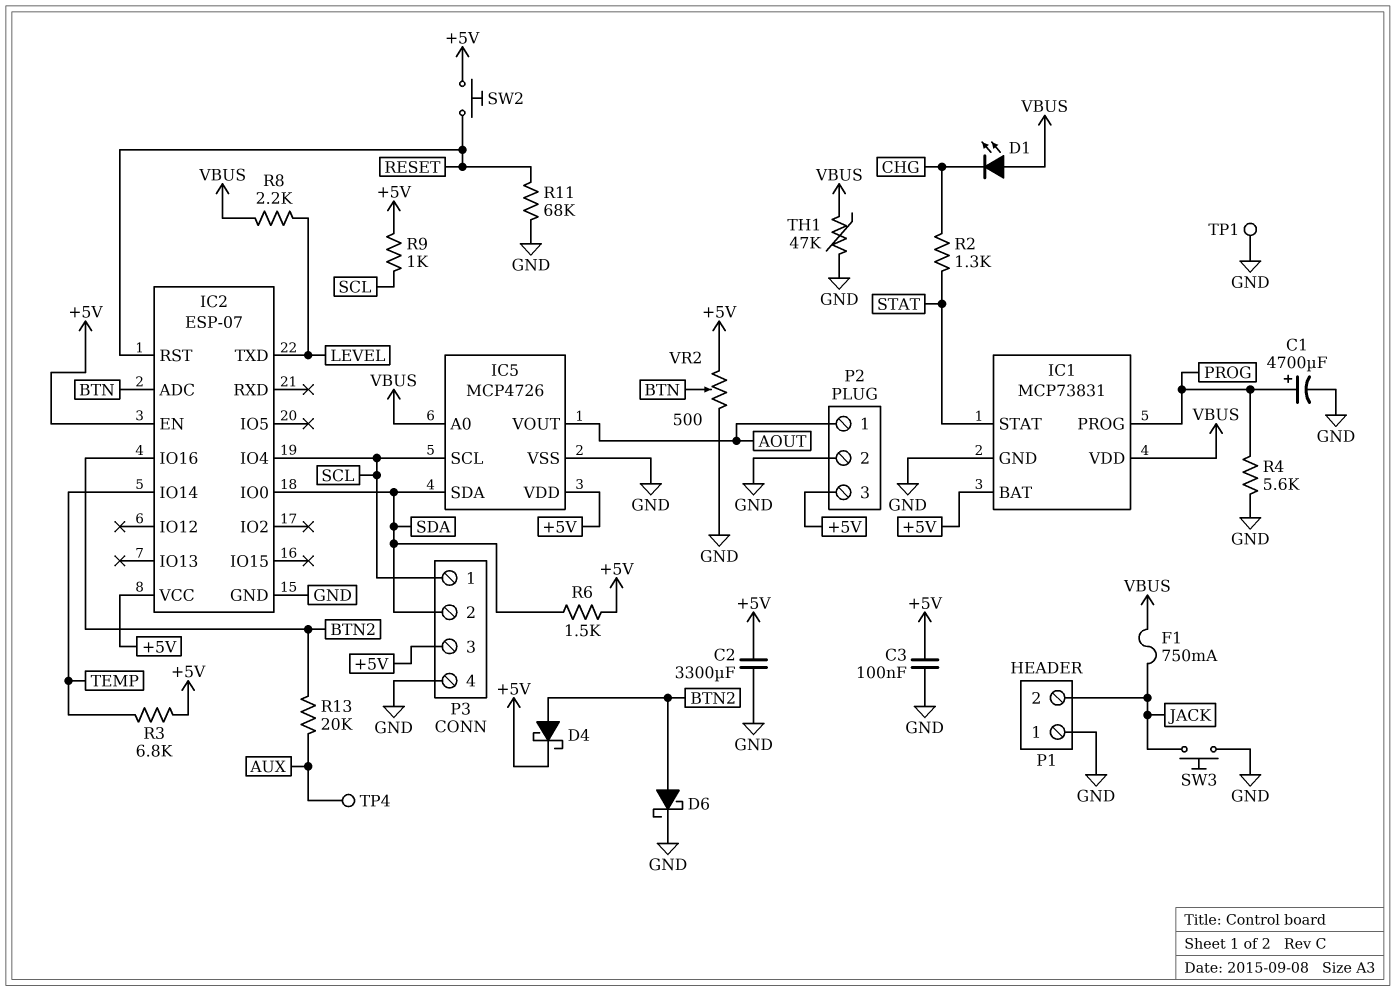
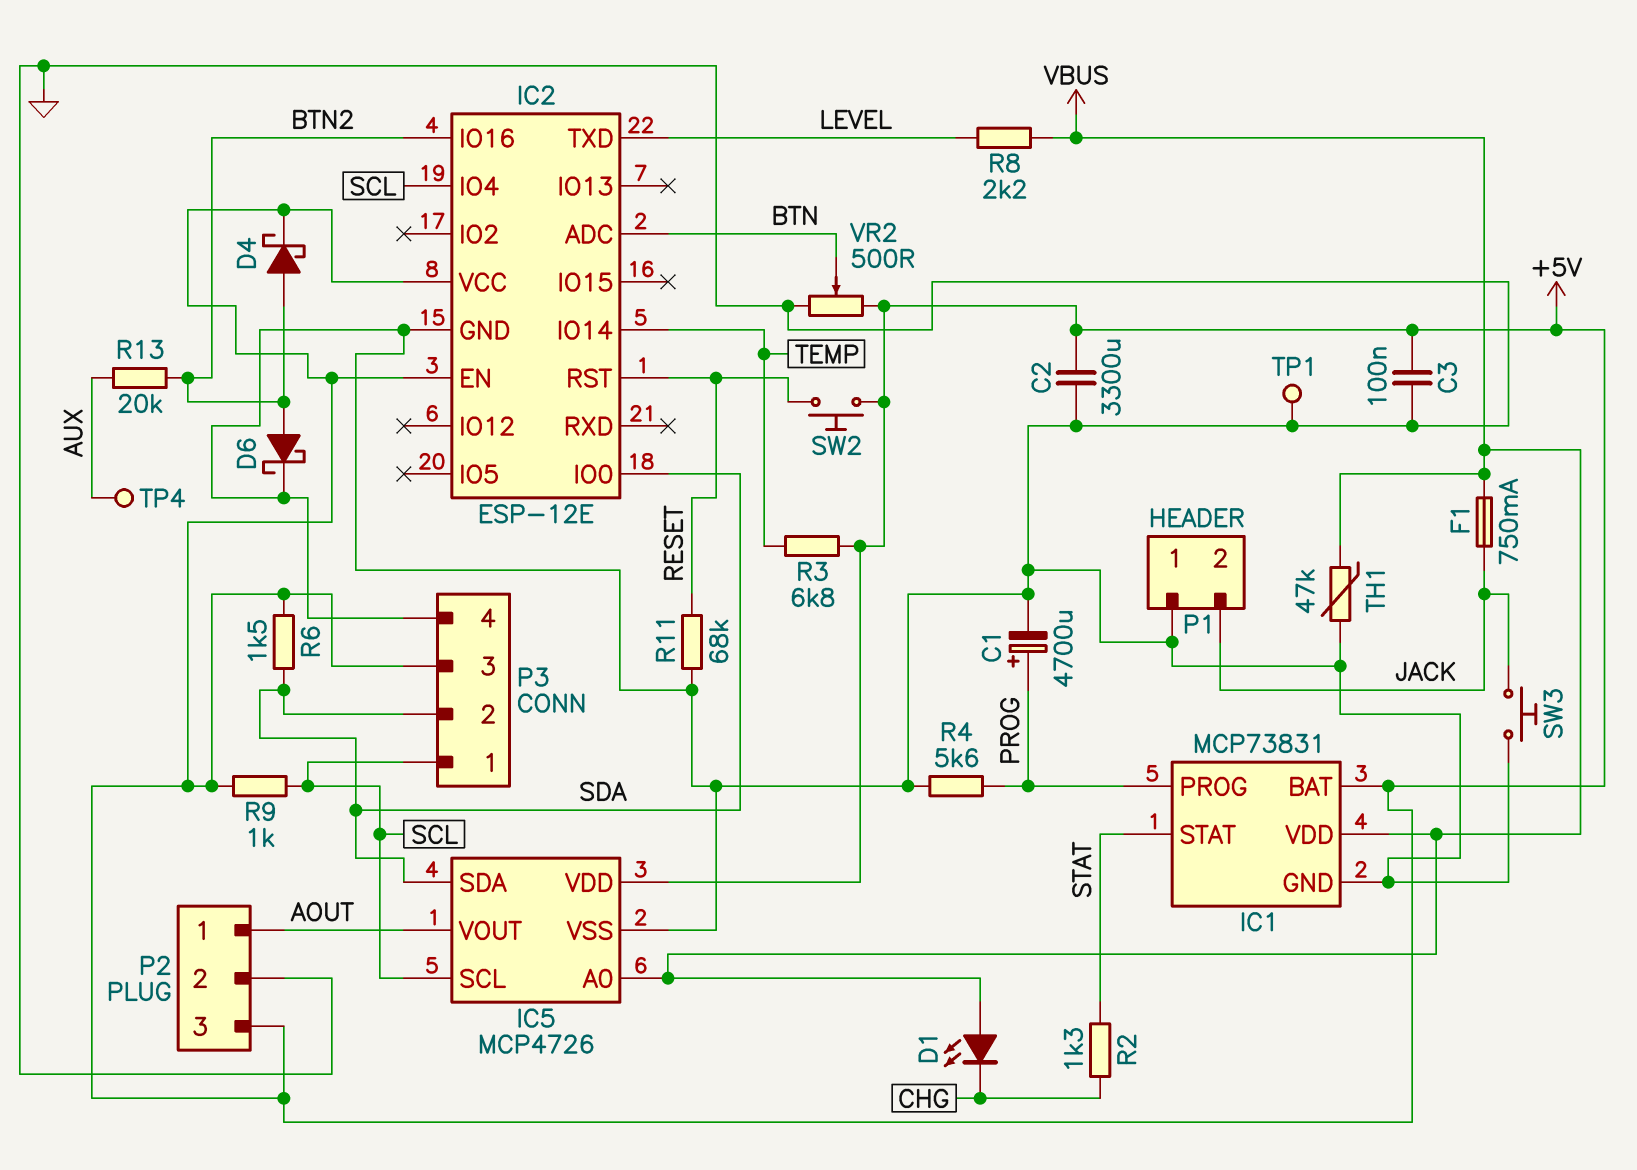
IC2: ESP-07 -> ESP-12E

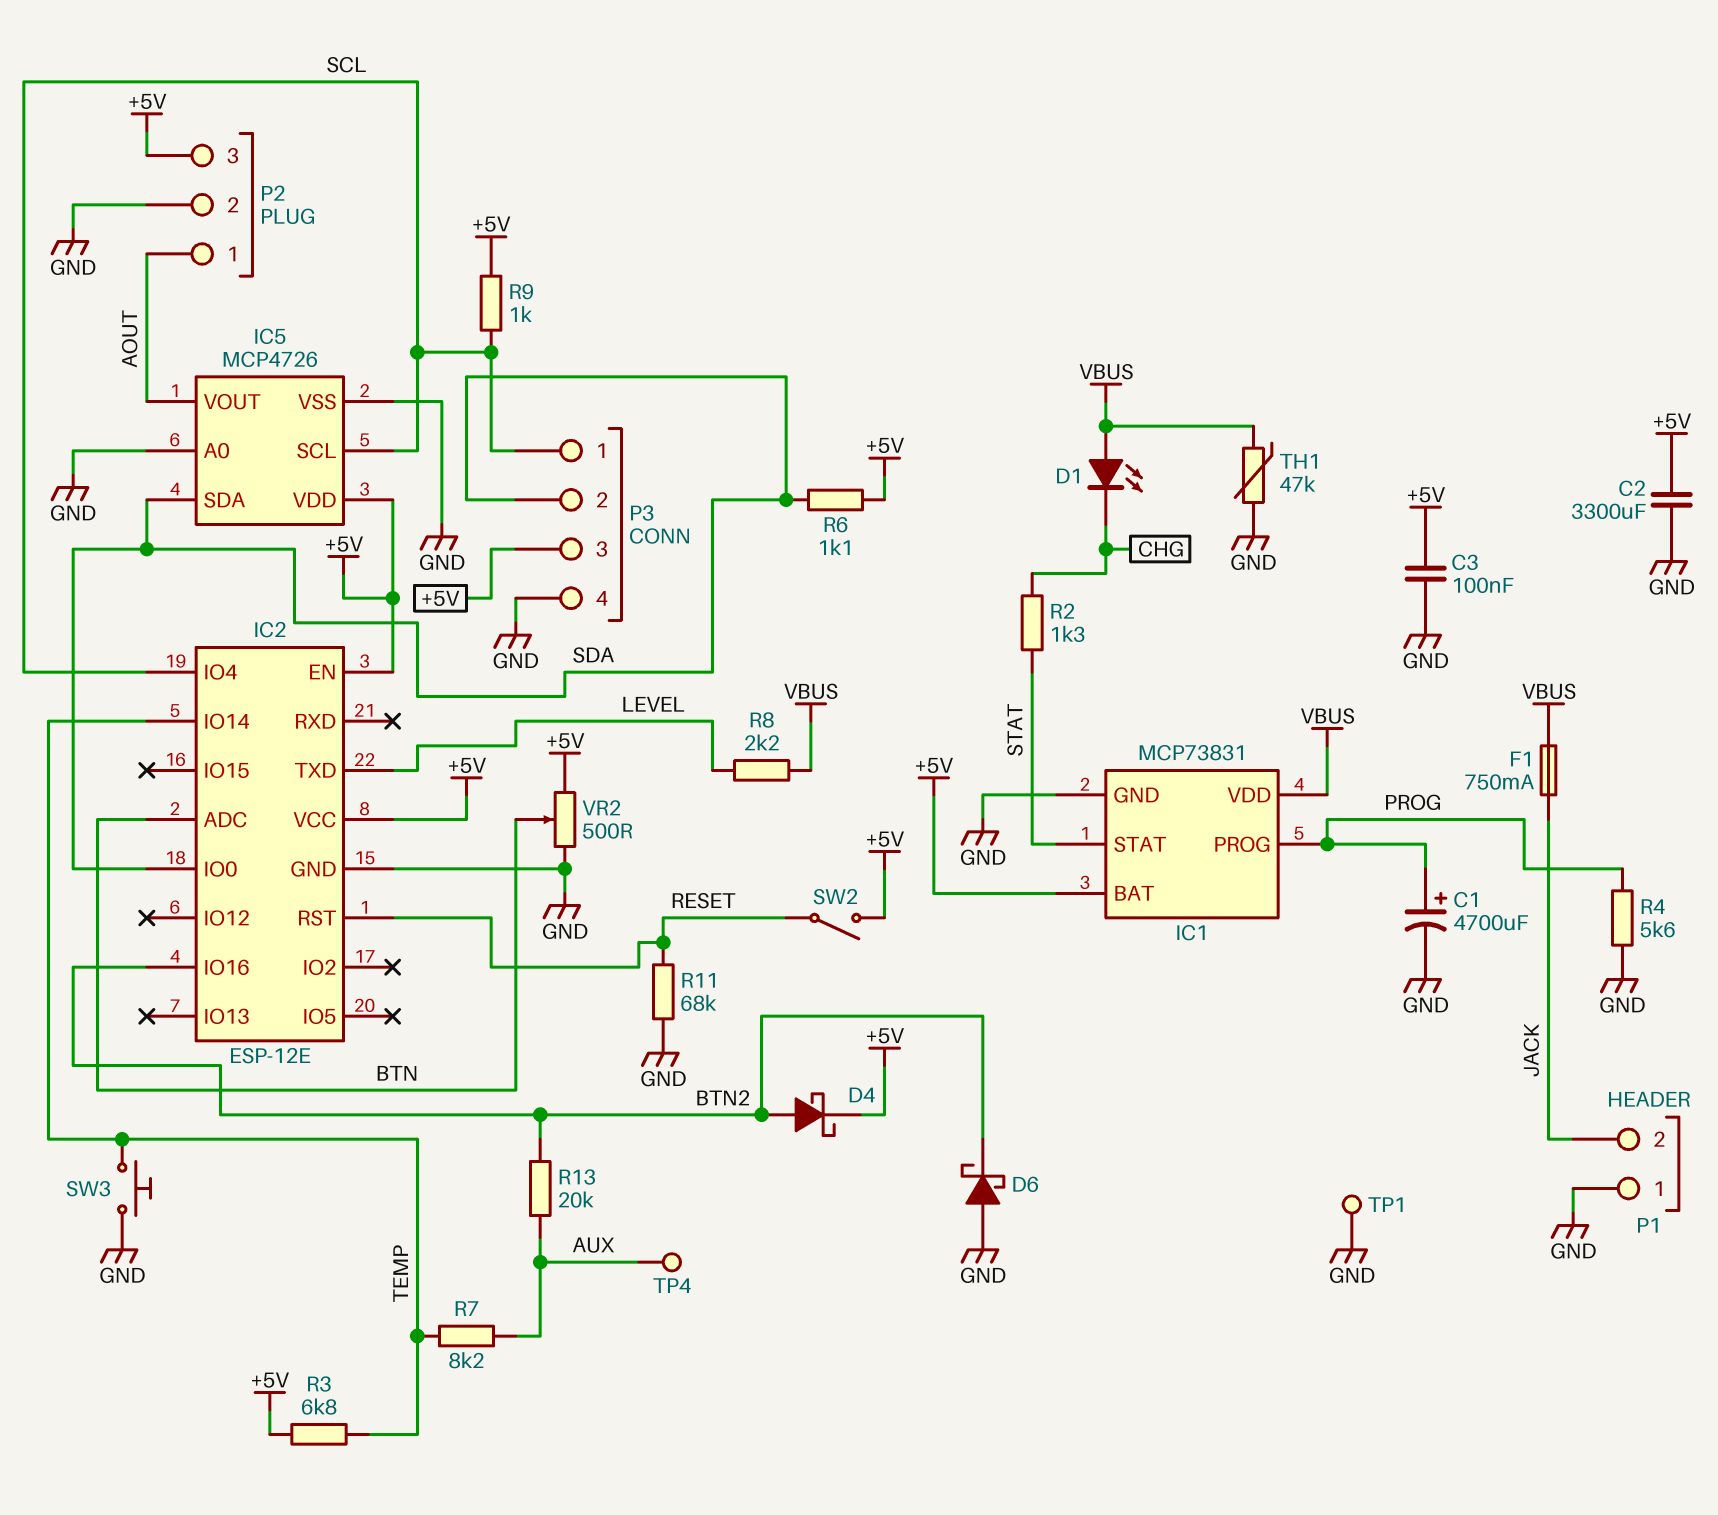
D6: schottky (A BTN2, K GND) -> schottky (A GND, K BTN2)
IC5 pin A0: VBUS -> GND
R6: 1.5k (+5V, SDA) -> 1.1k (+5V, SDA)
R7: none -> 8.2k (AUX, TEMP)
SW2: button (+5V, RESET) -> switch (+5V, RESET)
SW3: button (GND, JACK) -> button (GND, TEMP)

